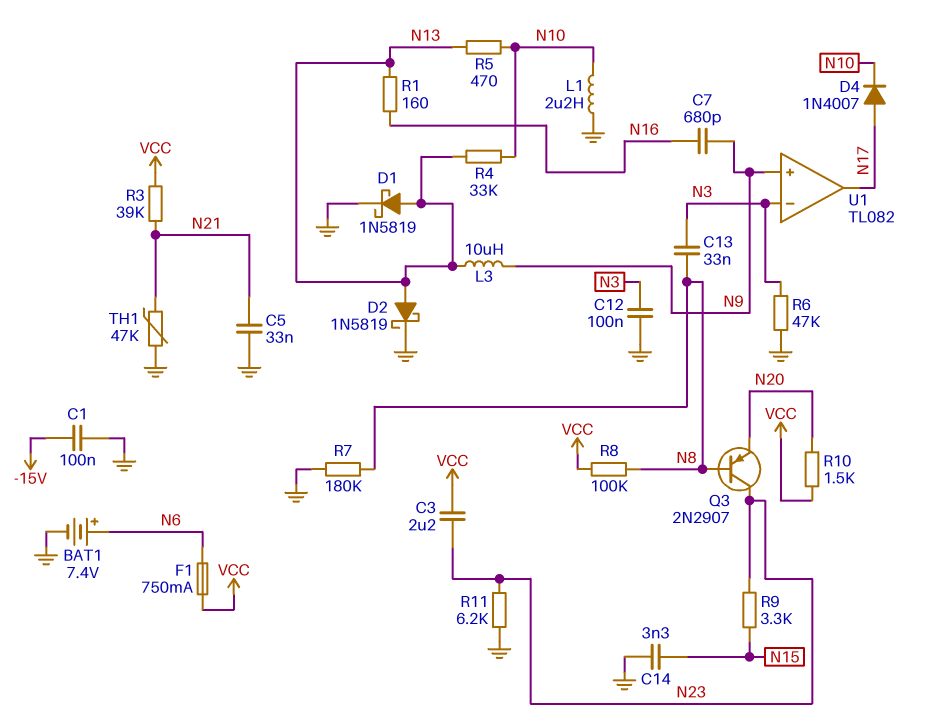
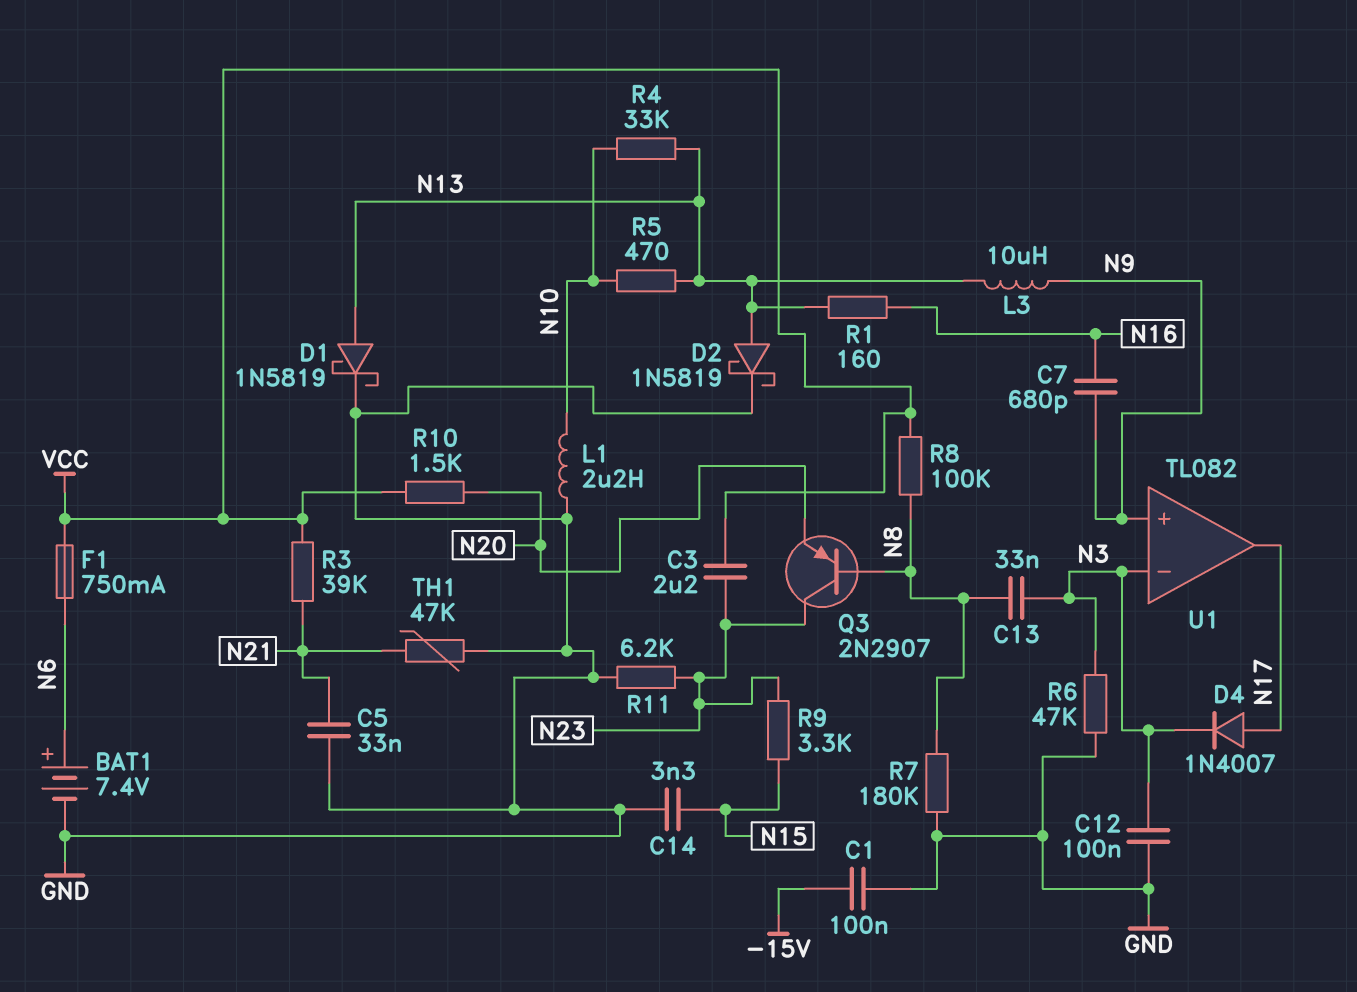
D4: diode 1N4007 (A N17, K N10) -> diode 1N4007 (A N17, K N3)

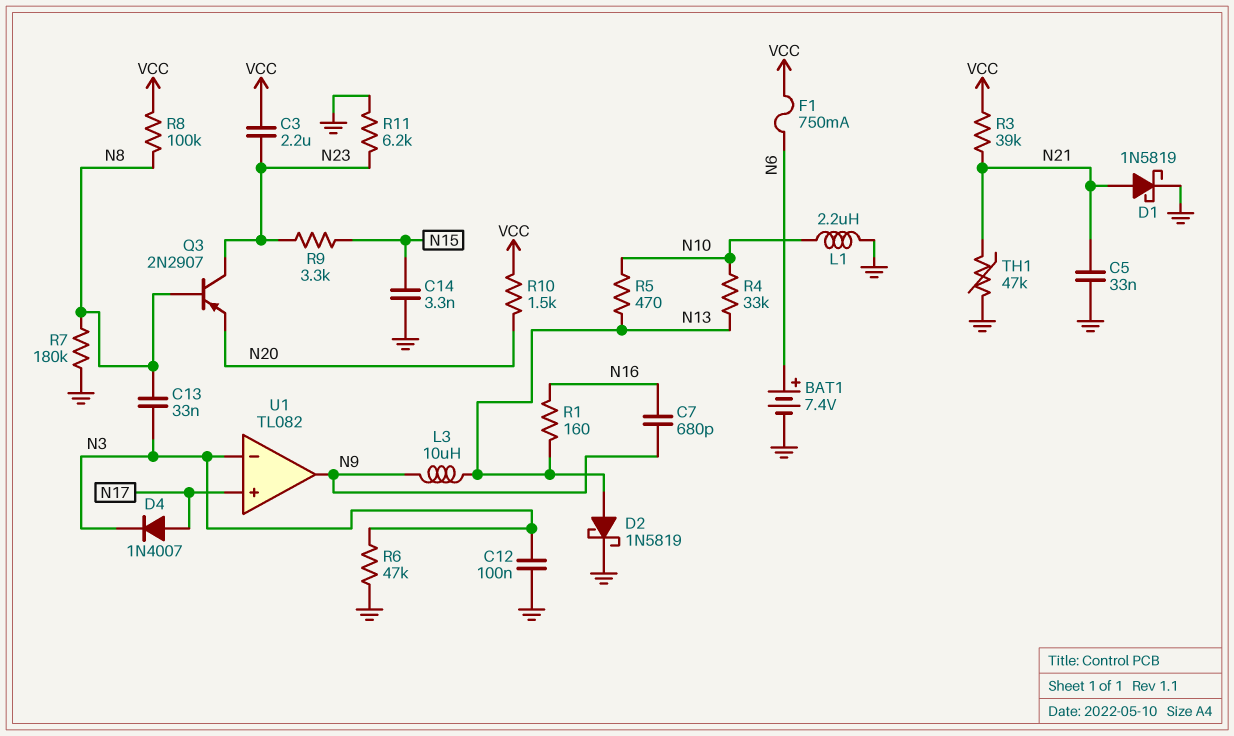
C1: 100nF (-15V, GND) -> none
D1: schottky 1N5819 (A N13, K GND) -> schottky 1N5819 (A N21, K GND)
U1 pin in+: N9 -> N17
U1 pin out: N17 -> N9

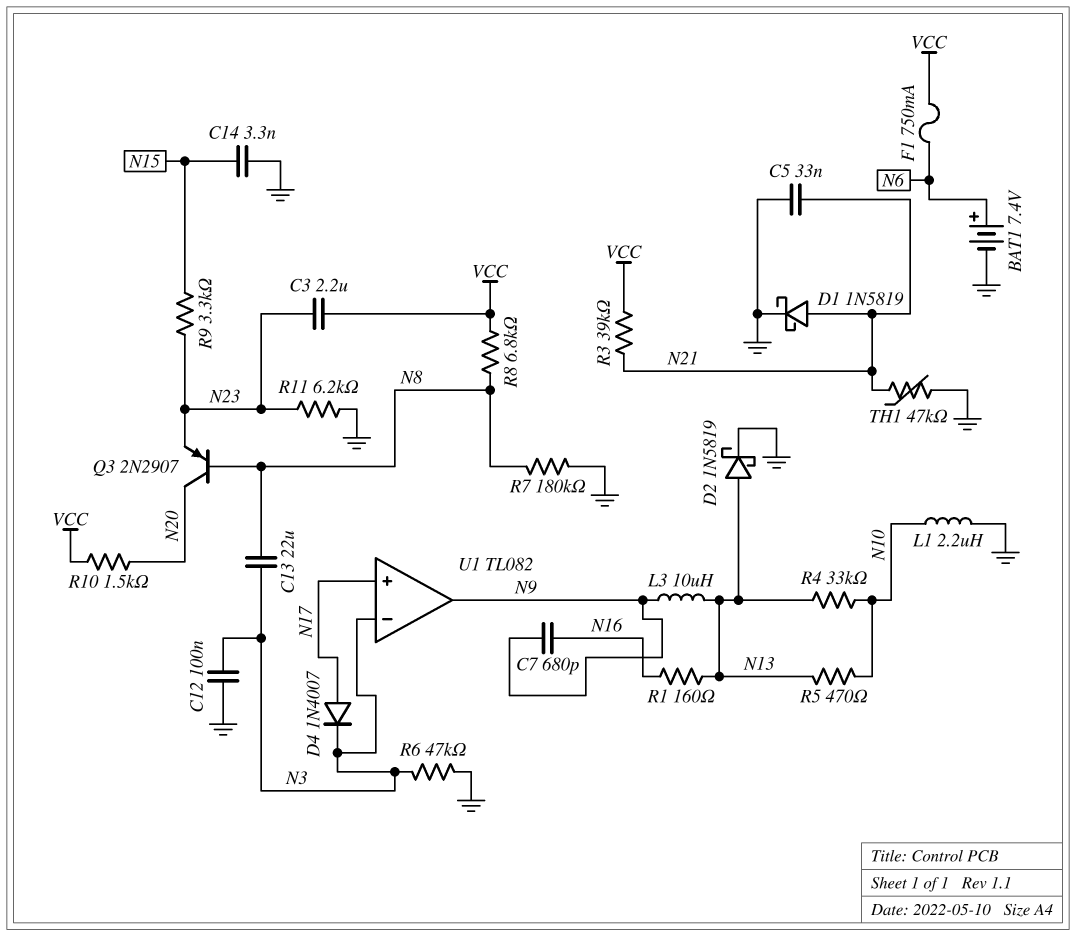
C13: 33nF (N3, N8) -> 22uF (N3, N8)
Q3: PNP 2N2907 (B N8, C N23, E N20) -> PNP 2N2907 (B N8, C N20, E N23)
R8: 100k (N8, VCC) -> 6.8k (N8, VCC)

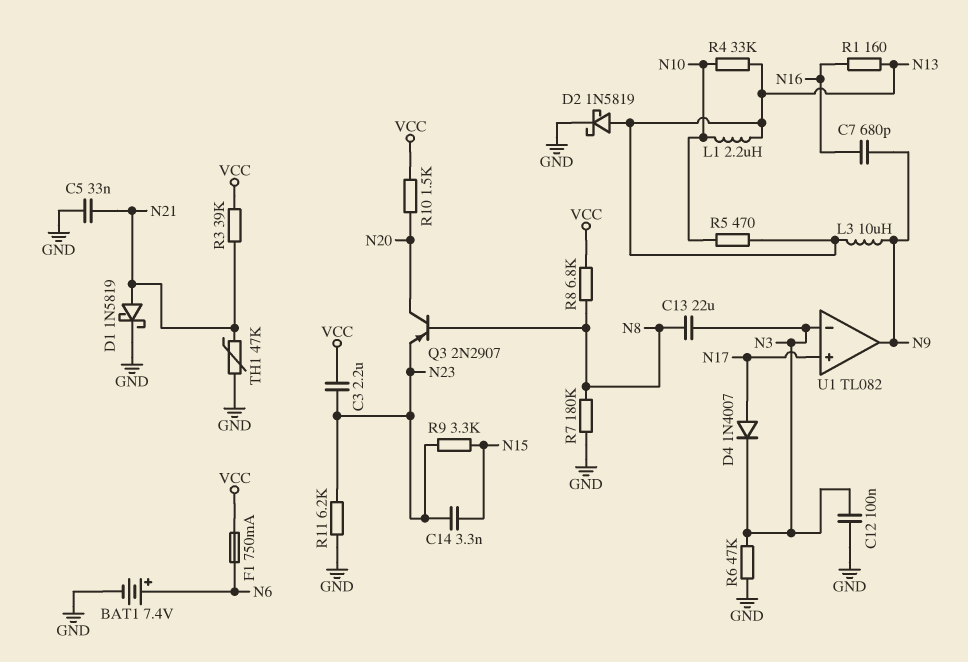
C14: 3.3nF (GND, N15) -> 3.3nF (N15, N23)
L1: 2.2uH (GND, N10) -> 2.2uH (N10, N13)

